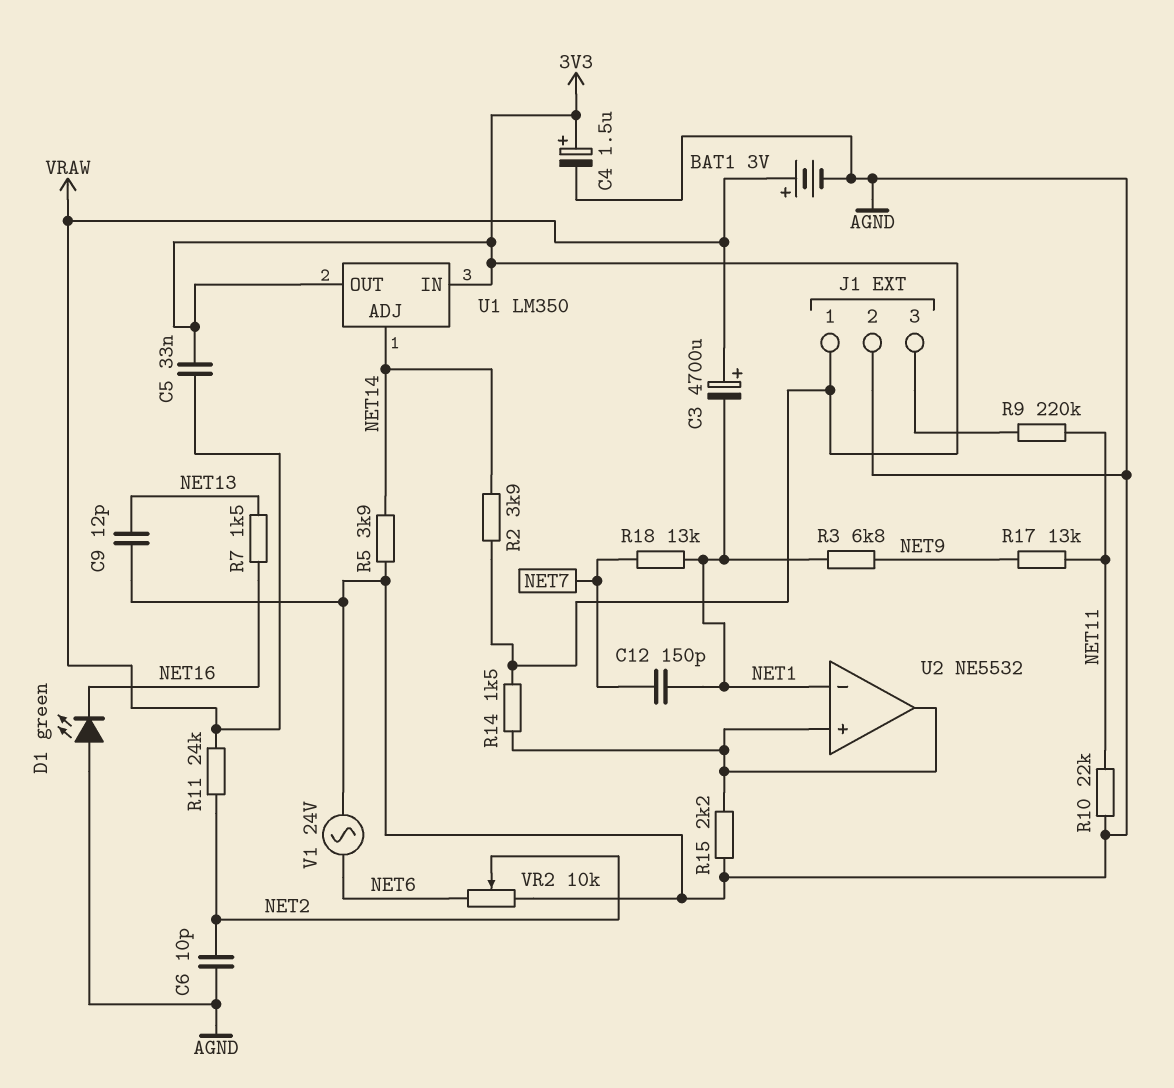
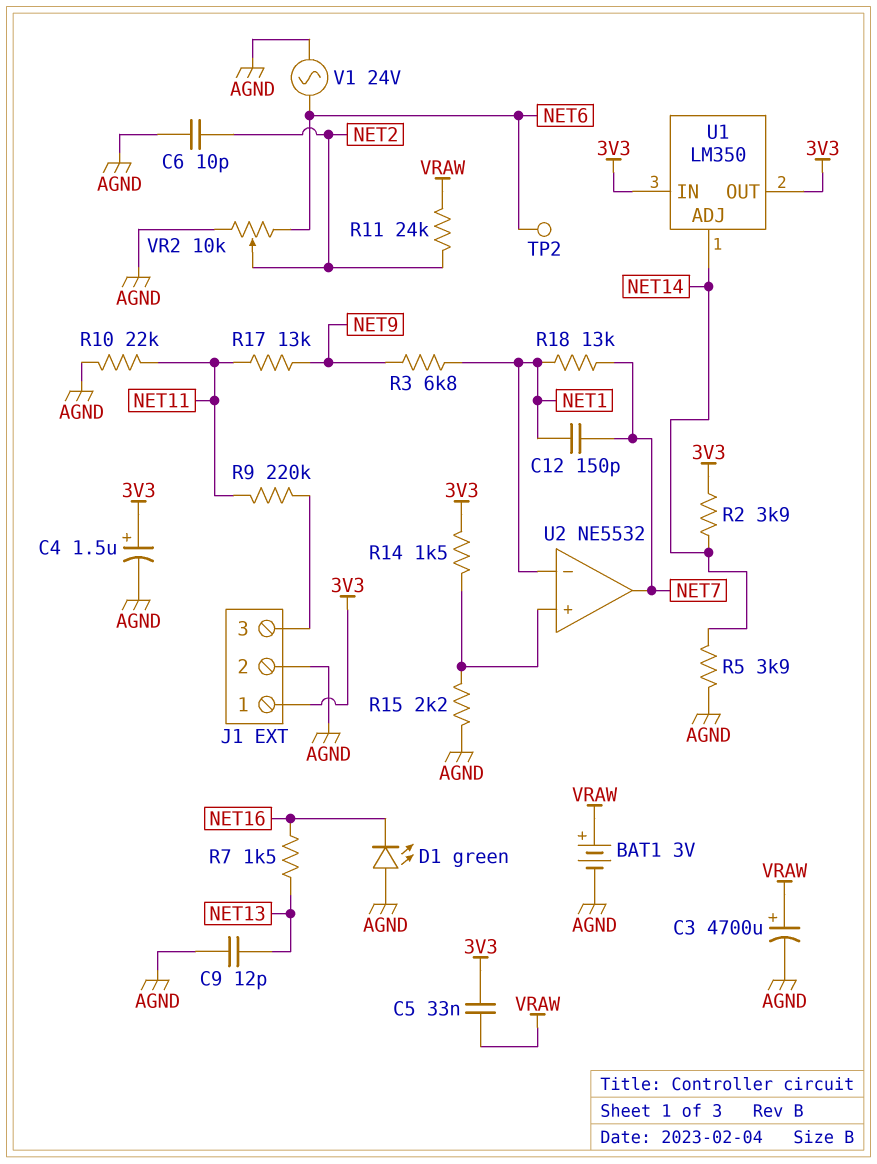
C3: 4700uF (plus VRAW, minus NET1) -> 4700uF (plus VRAW, minus AGND)
TP2: none -> test point (NET6)
U2 pin out: U2/in+ -> NET7

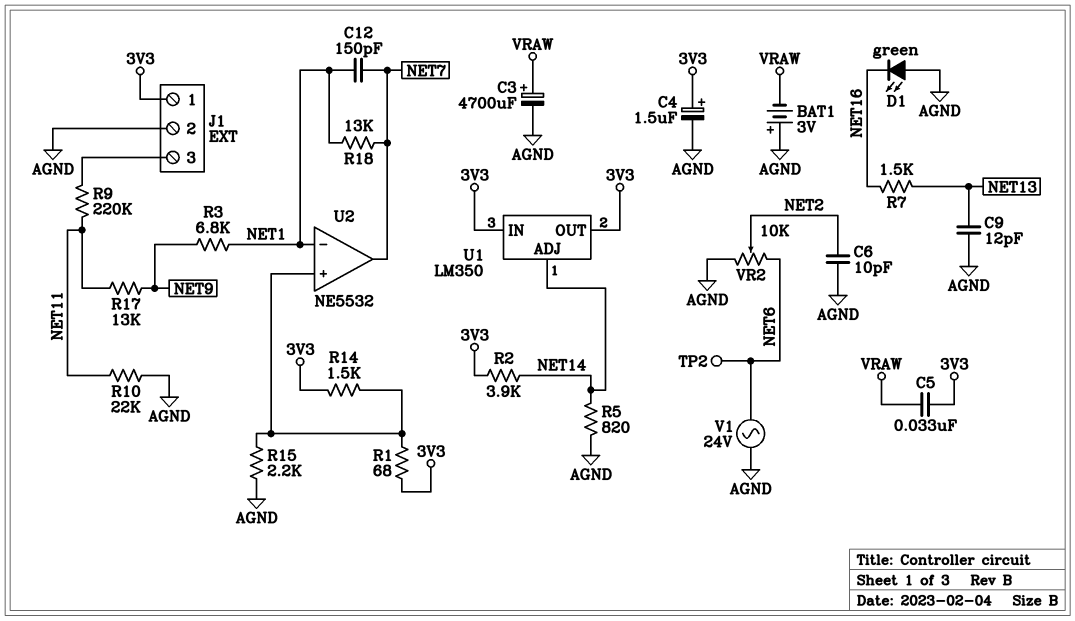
BAT1: 3V (plus VRAW, minus AGND) -> 3V (plus AGND, minus VRAW)
R1: none -> 68 (3V3, U2/in+)
R5: 3.9k (AGND, NET14) -> 820 (AGND, NET14)
R11: 24k (NET2, VRAW) -> none

